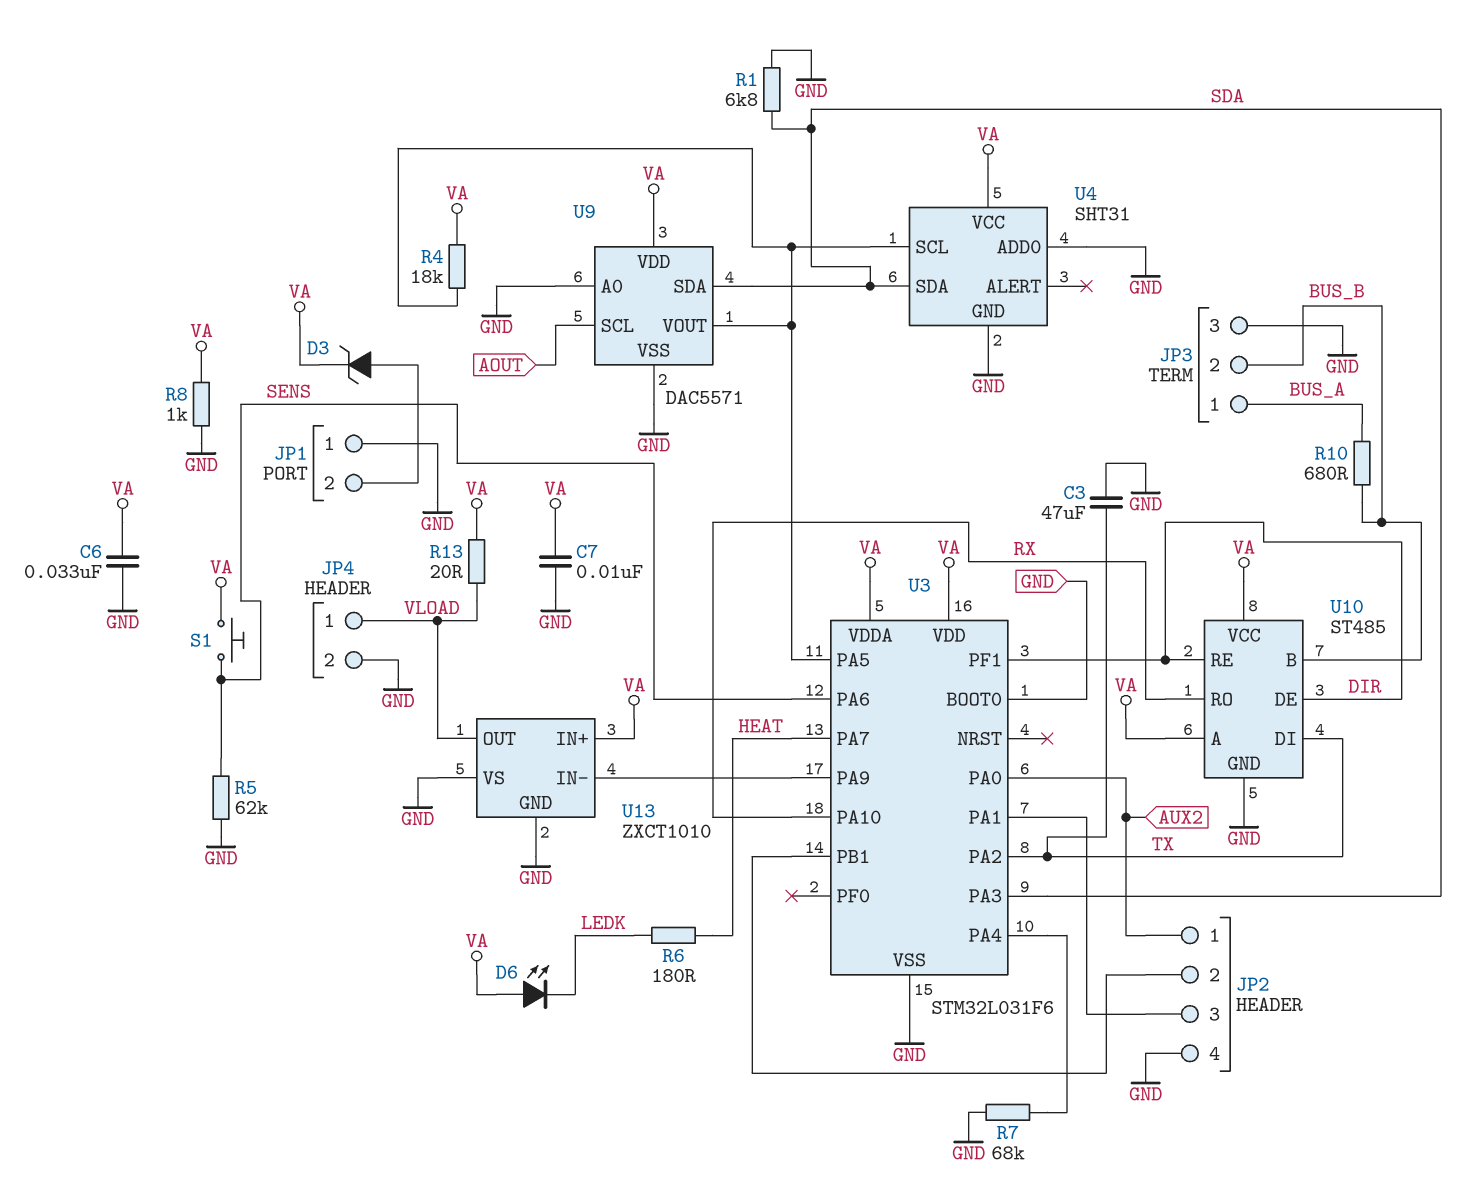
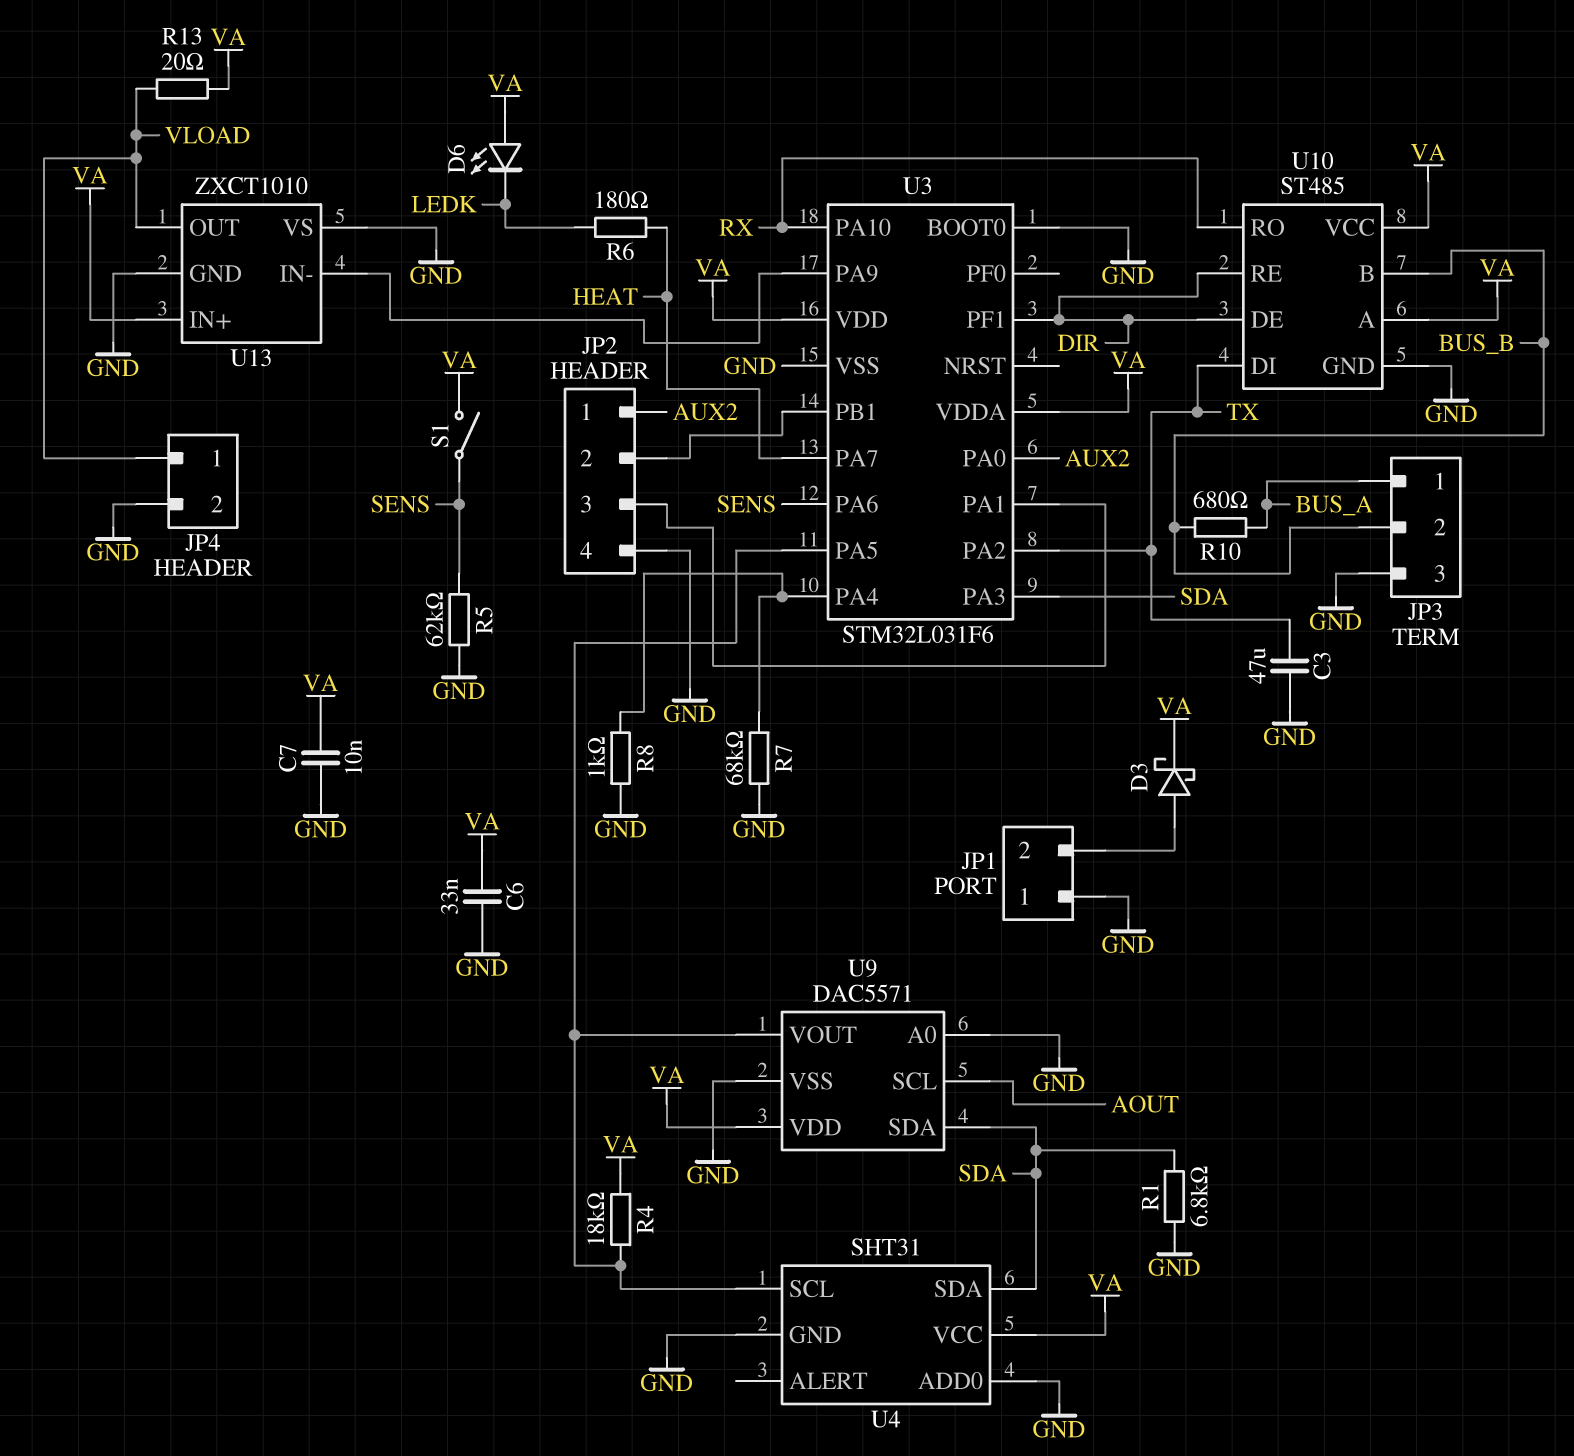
D3: zener (A JP1/2, K VA) -> schottky (A JP1/2, K VA)
R8: 1k (GND, VA) -> 1k (GND, U3/PA4)
S1: button (SENS, VA) -> switch (SENS, VA)

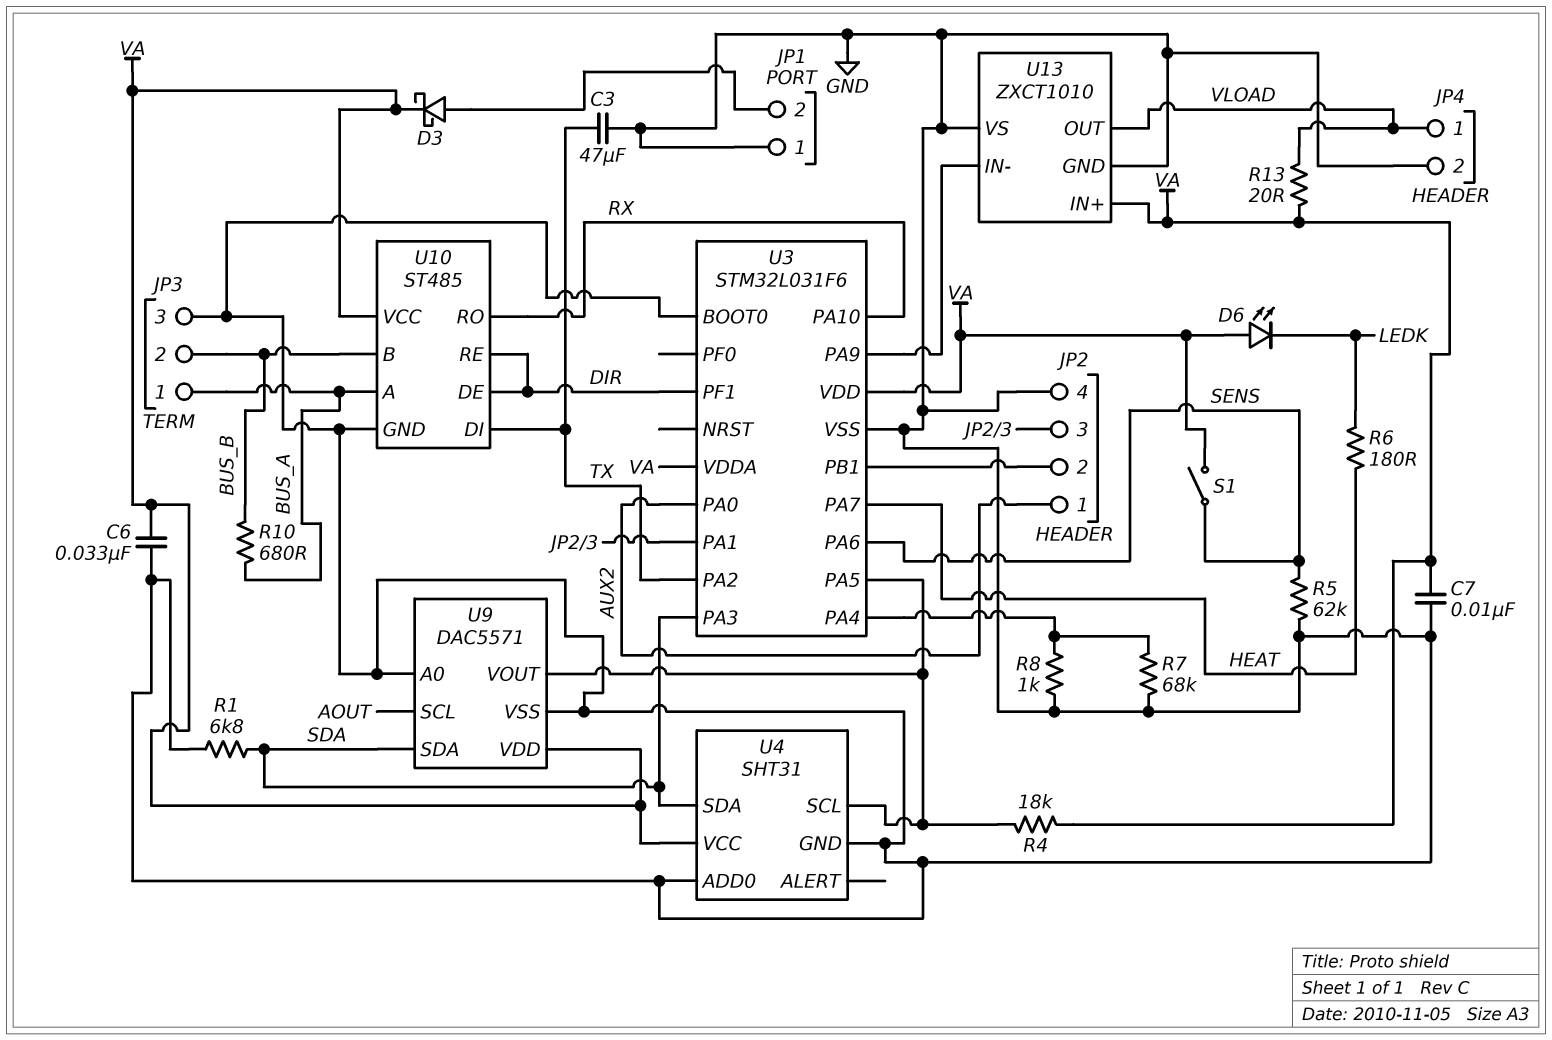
U10 pin A: VA -> BUS_A

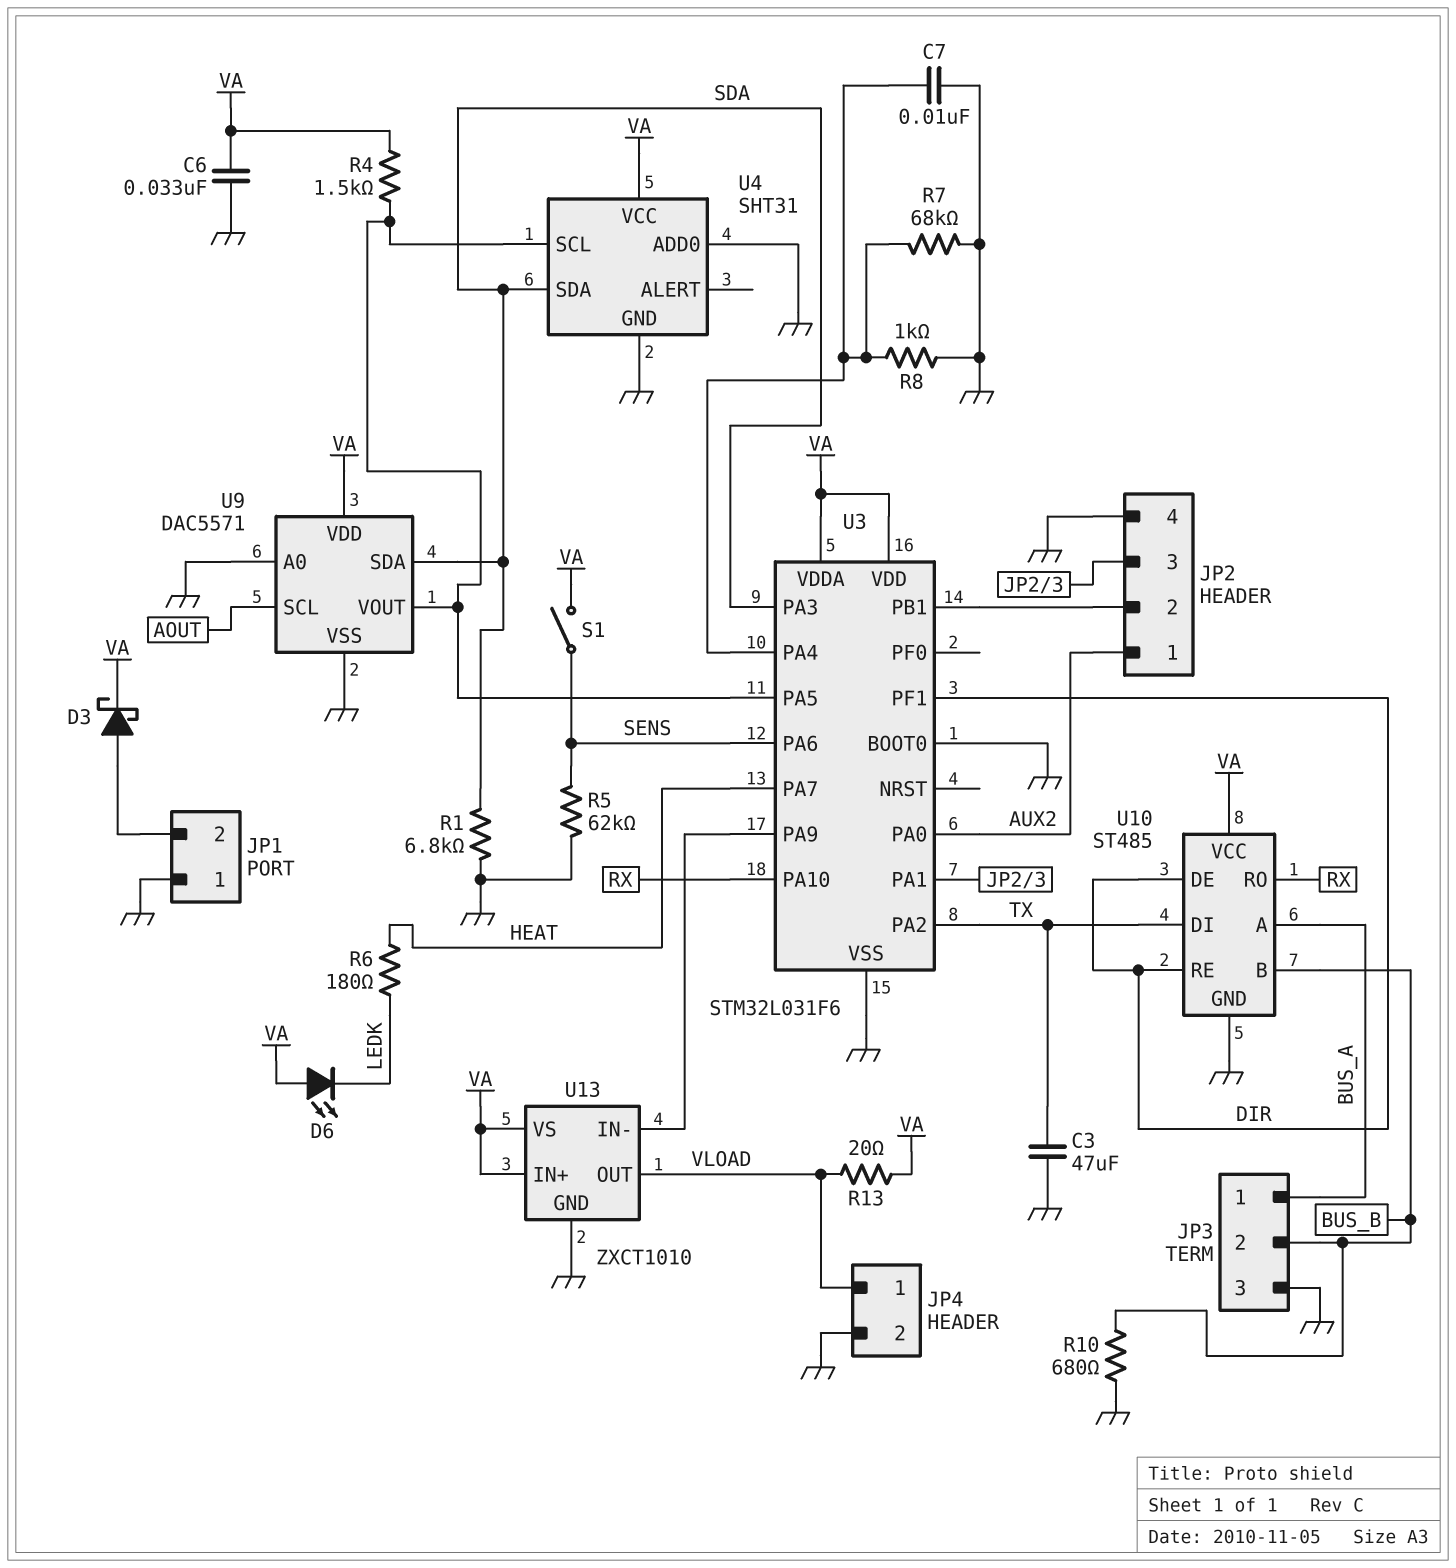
C7: 10nF (GND, VA) -> 10nF (GND, U3/PA4)
R4: 18k (U3/PA5, VA) -> 1.5k (U3/PA5, VA)
R10: 680 (BUS_A, BUS_B) -> 680 (BUS_B, GND)
U13 pin VS: GND -> VA

